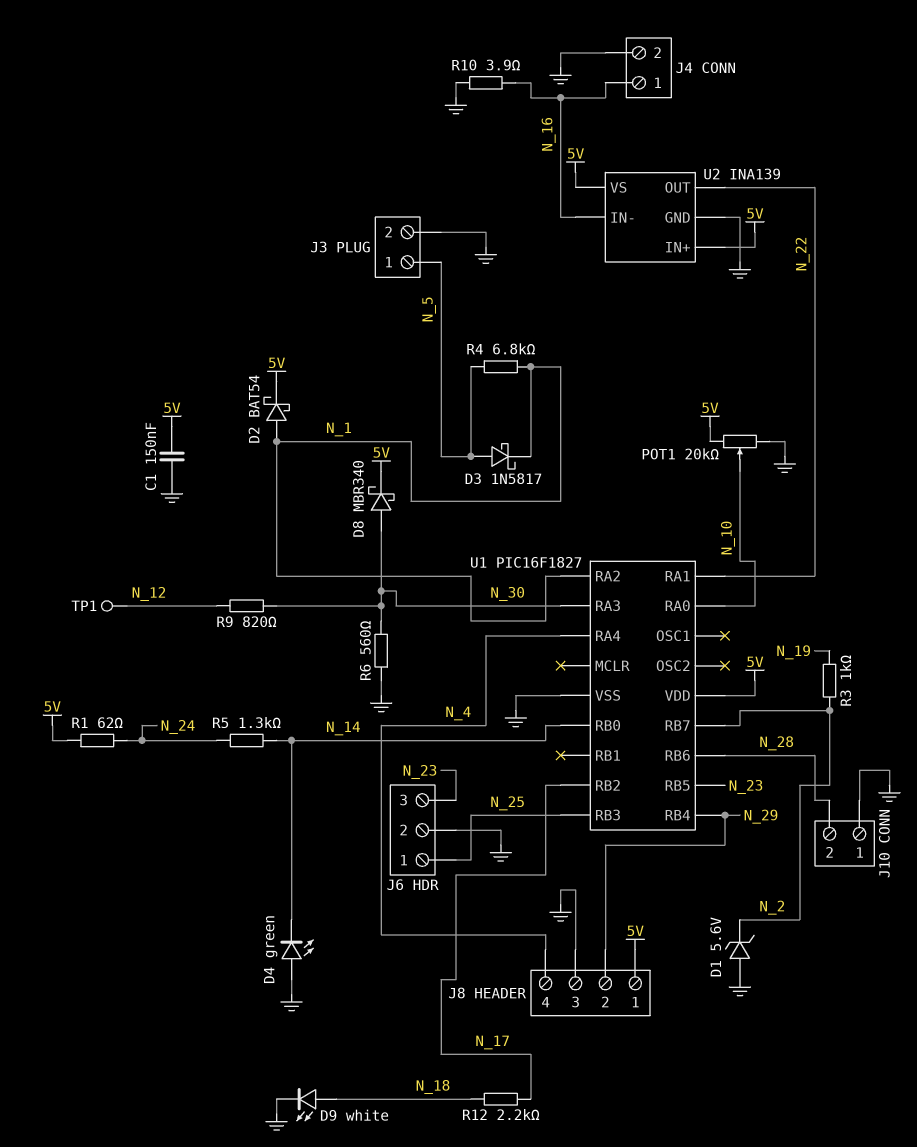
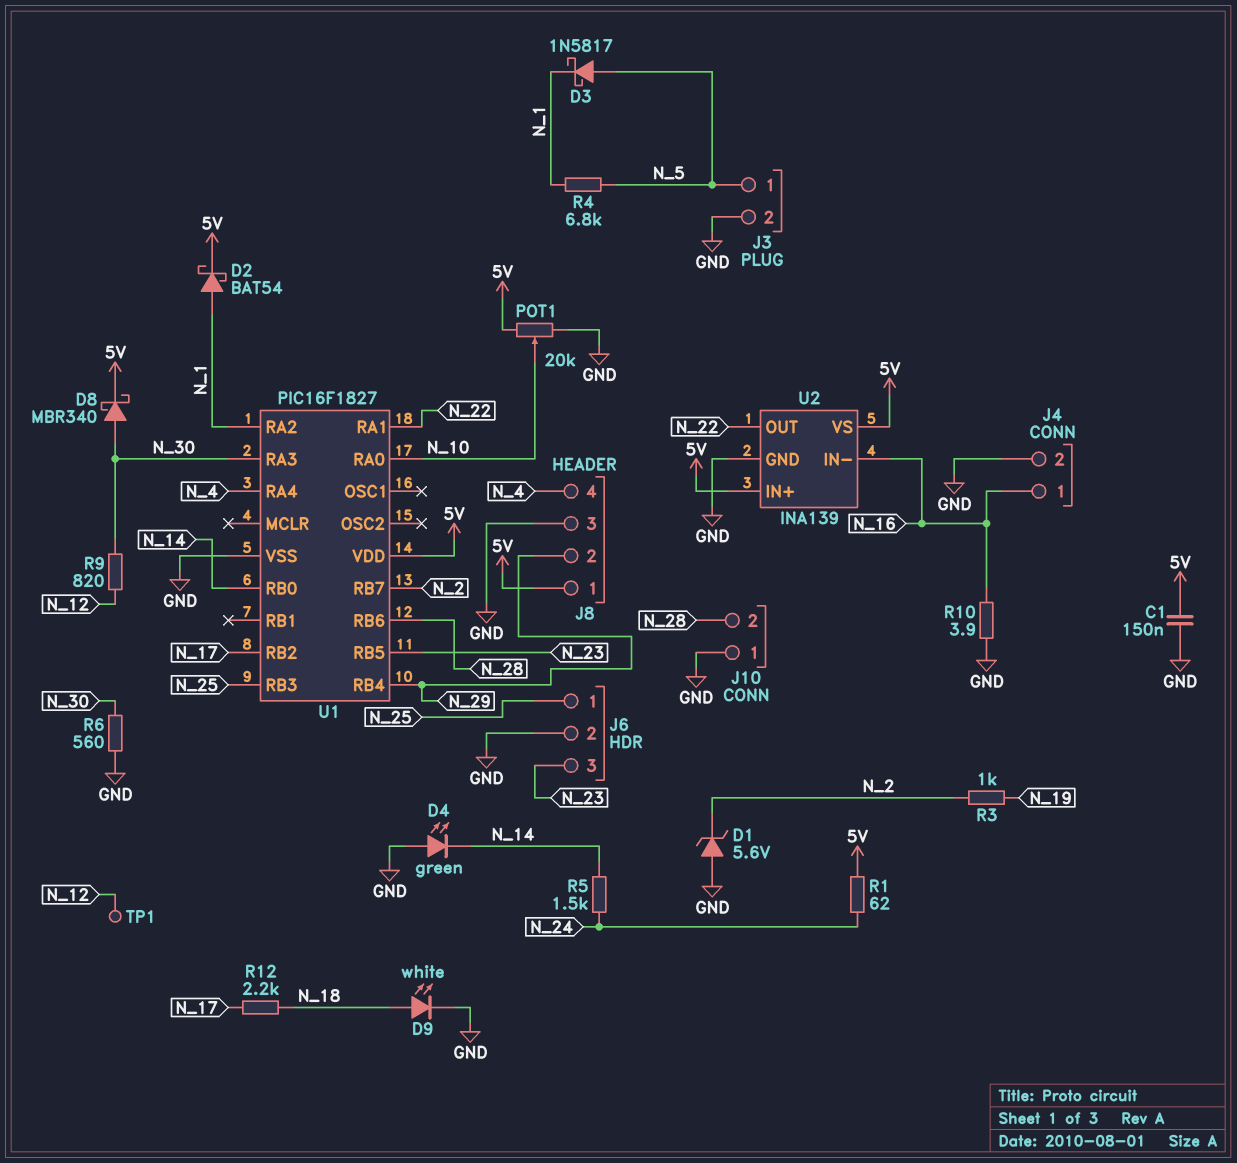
R5: 1.3k (N_14, N_24) -> 1.5k (N_14, N_24)

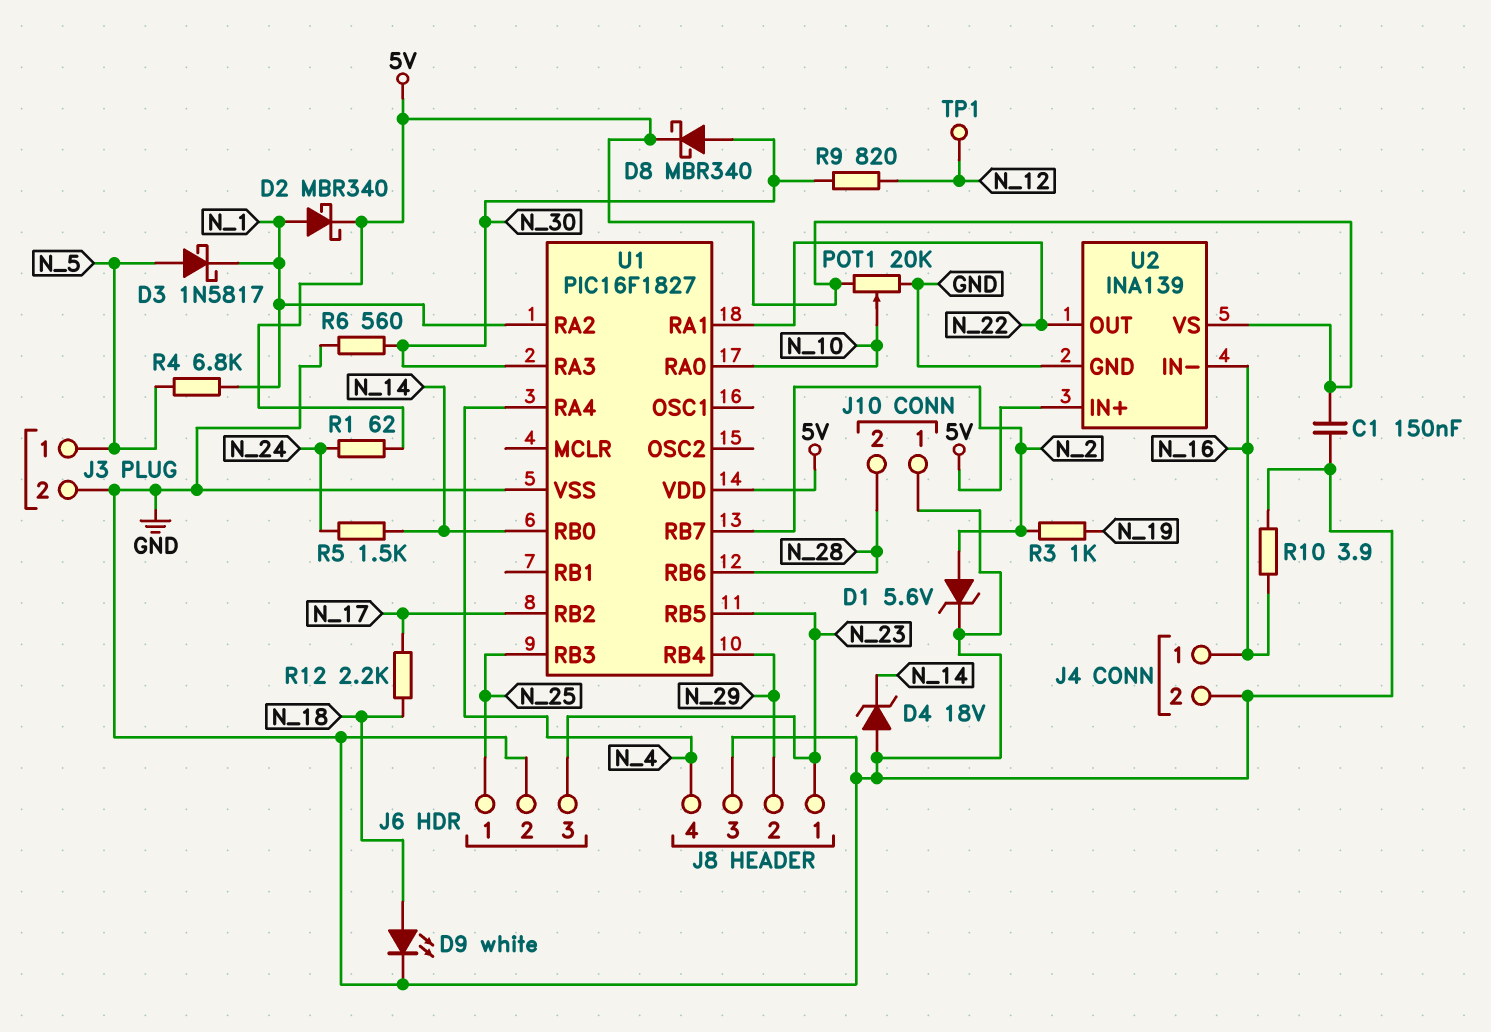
D1: zener 5.6V (A GND, K N_2) -> zener 5.6V (A N_2, K GND)
D2: schottky BAT54 (A N_1, K 5V) -> schottky MBR340 (A N_1, K 5V)
D4: LED green (A GND, K N_14) -> zener 18V (A GND, K N_14)
J8 pin 1: 5V -> N_23

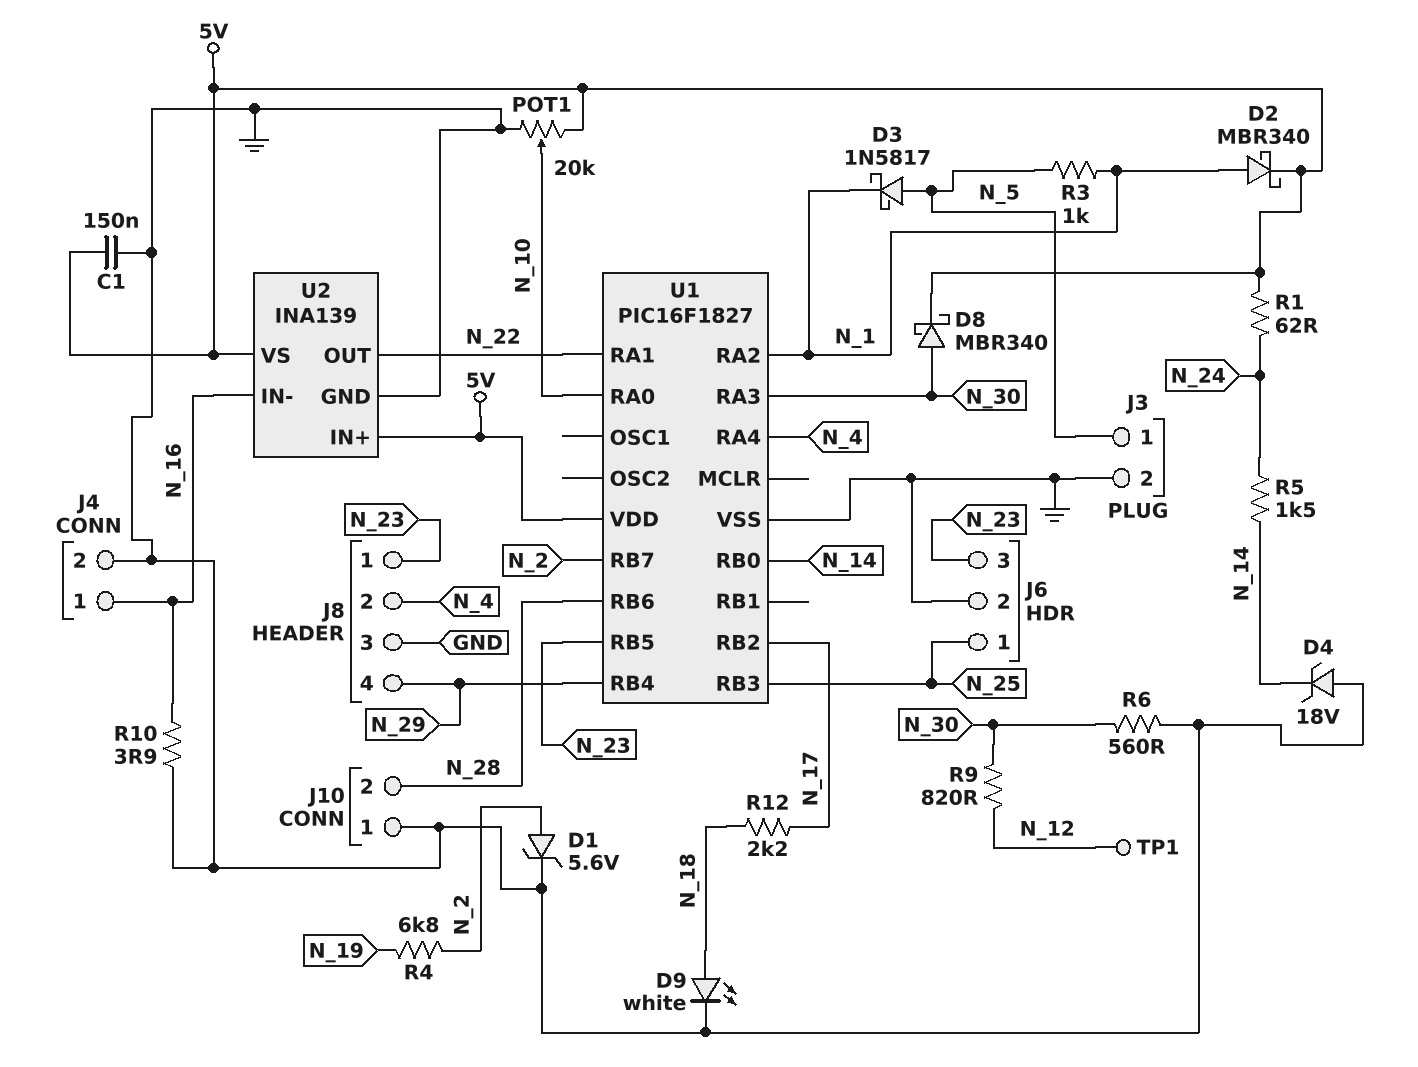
J8 pin 2: N_29 -> N_4
J8 pin 4: N_4 -> N_29
R3: 1k (N_2, N_19) -> 1k (N_1, N_5)
R4: 6.8k (N_1, N_5) -> 6.8k (N_2, N_19)

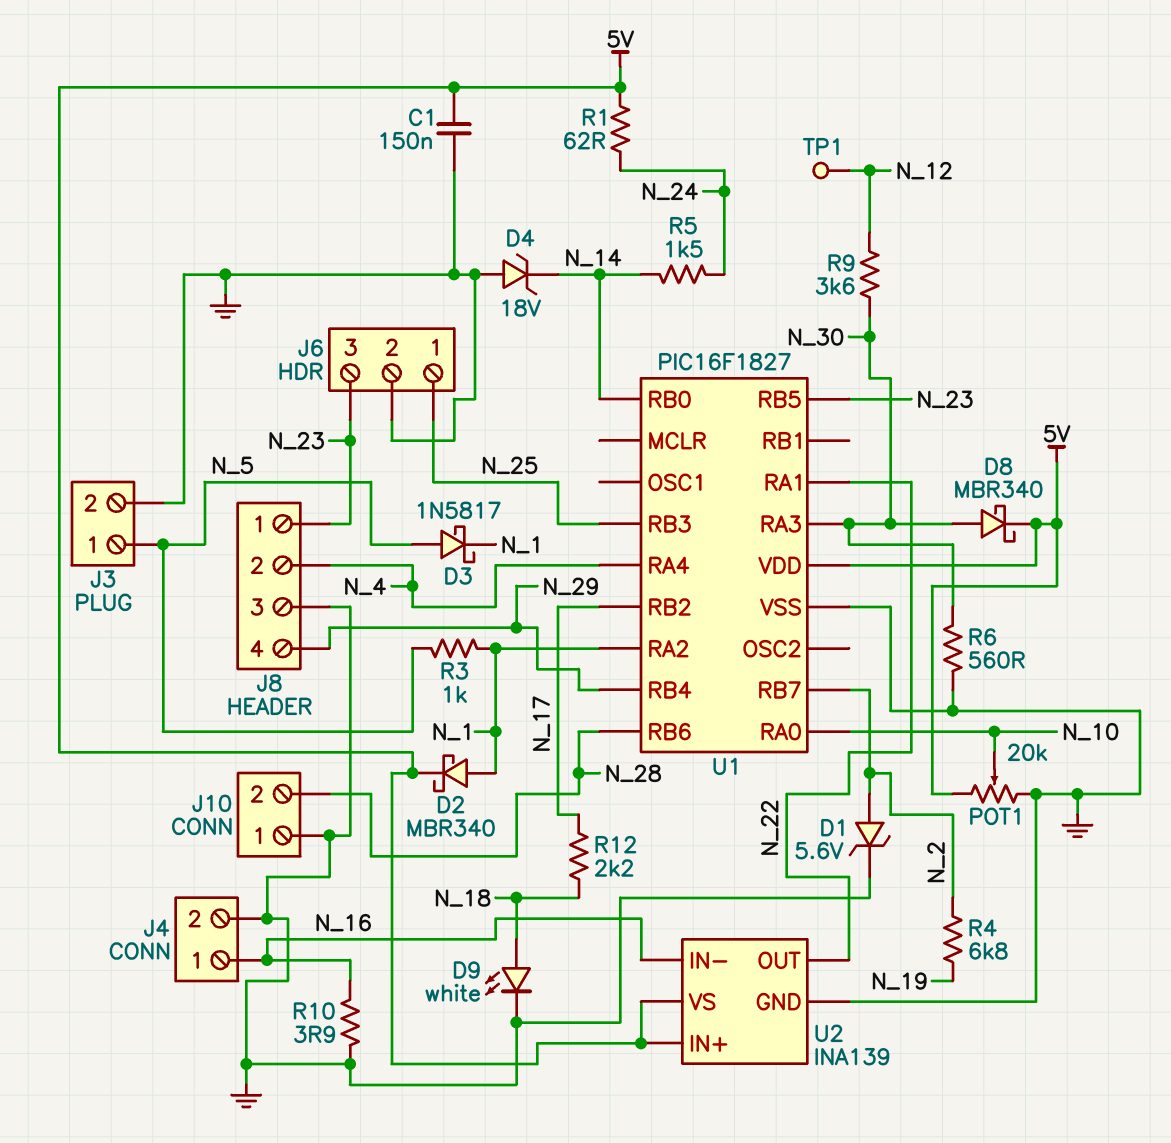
R9: 820 (N_12, N_30) -> 3.6k (N_12, N_30)

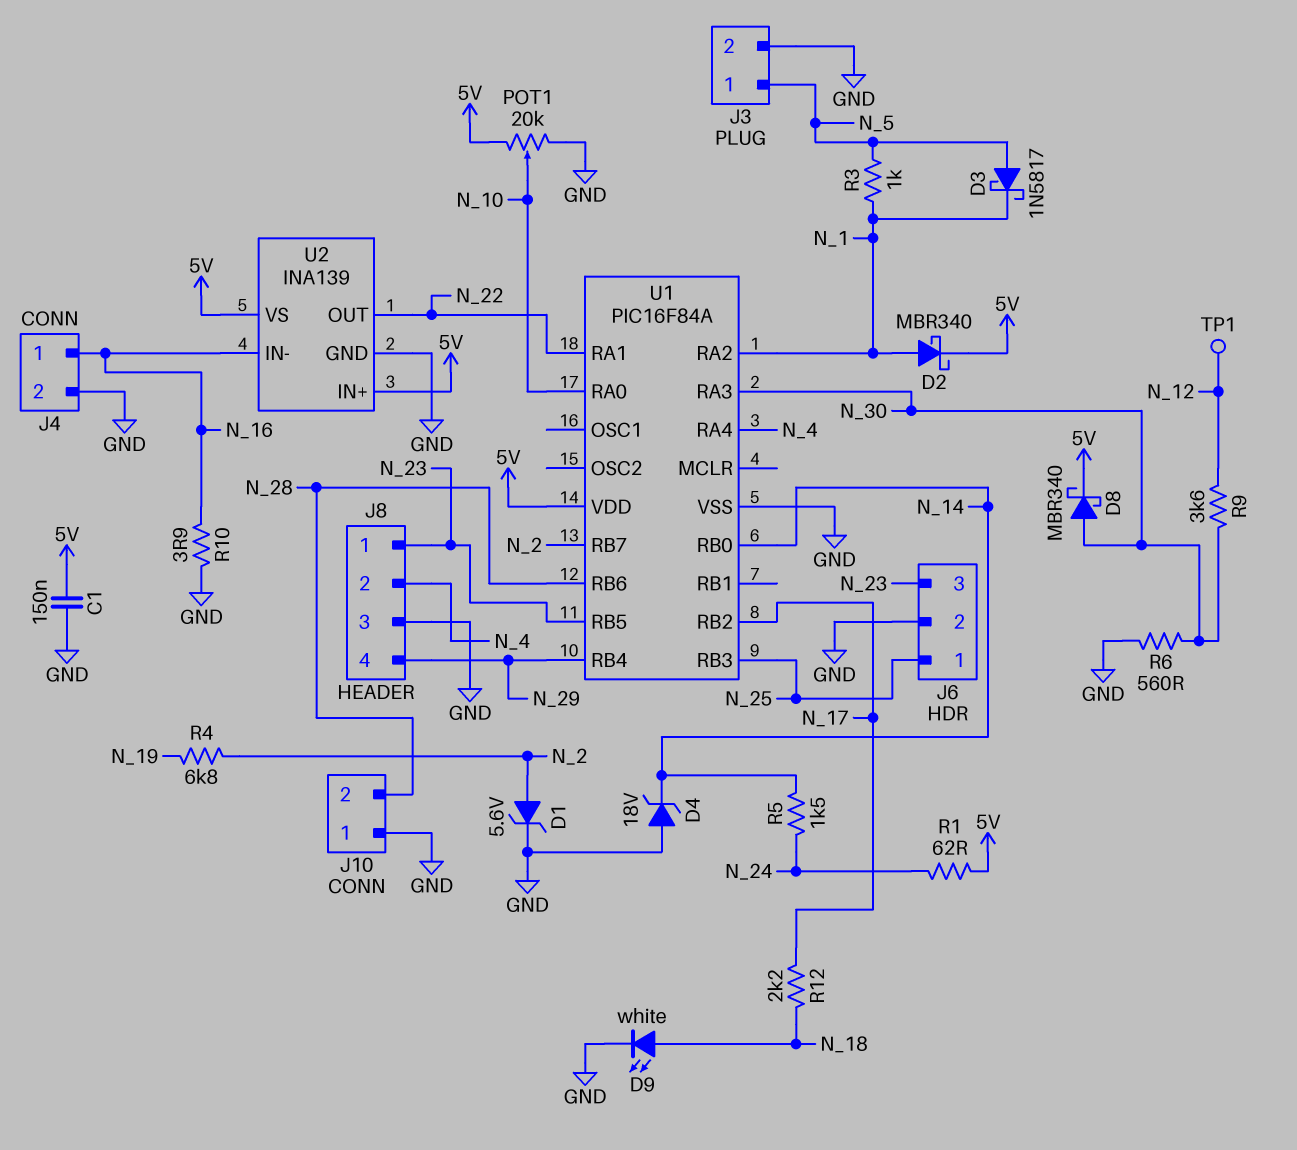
U1: PIC16F1827 -> PIC16F84A

